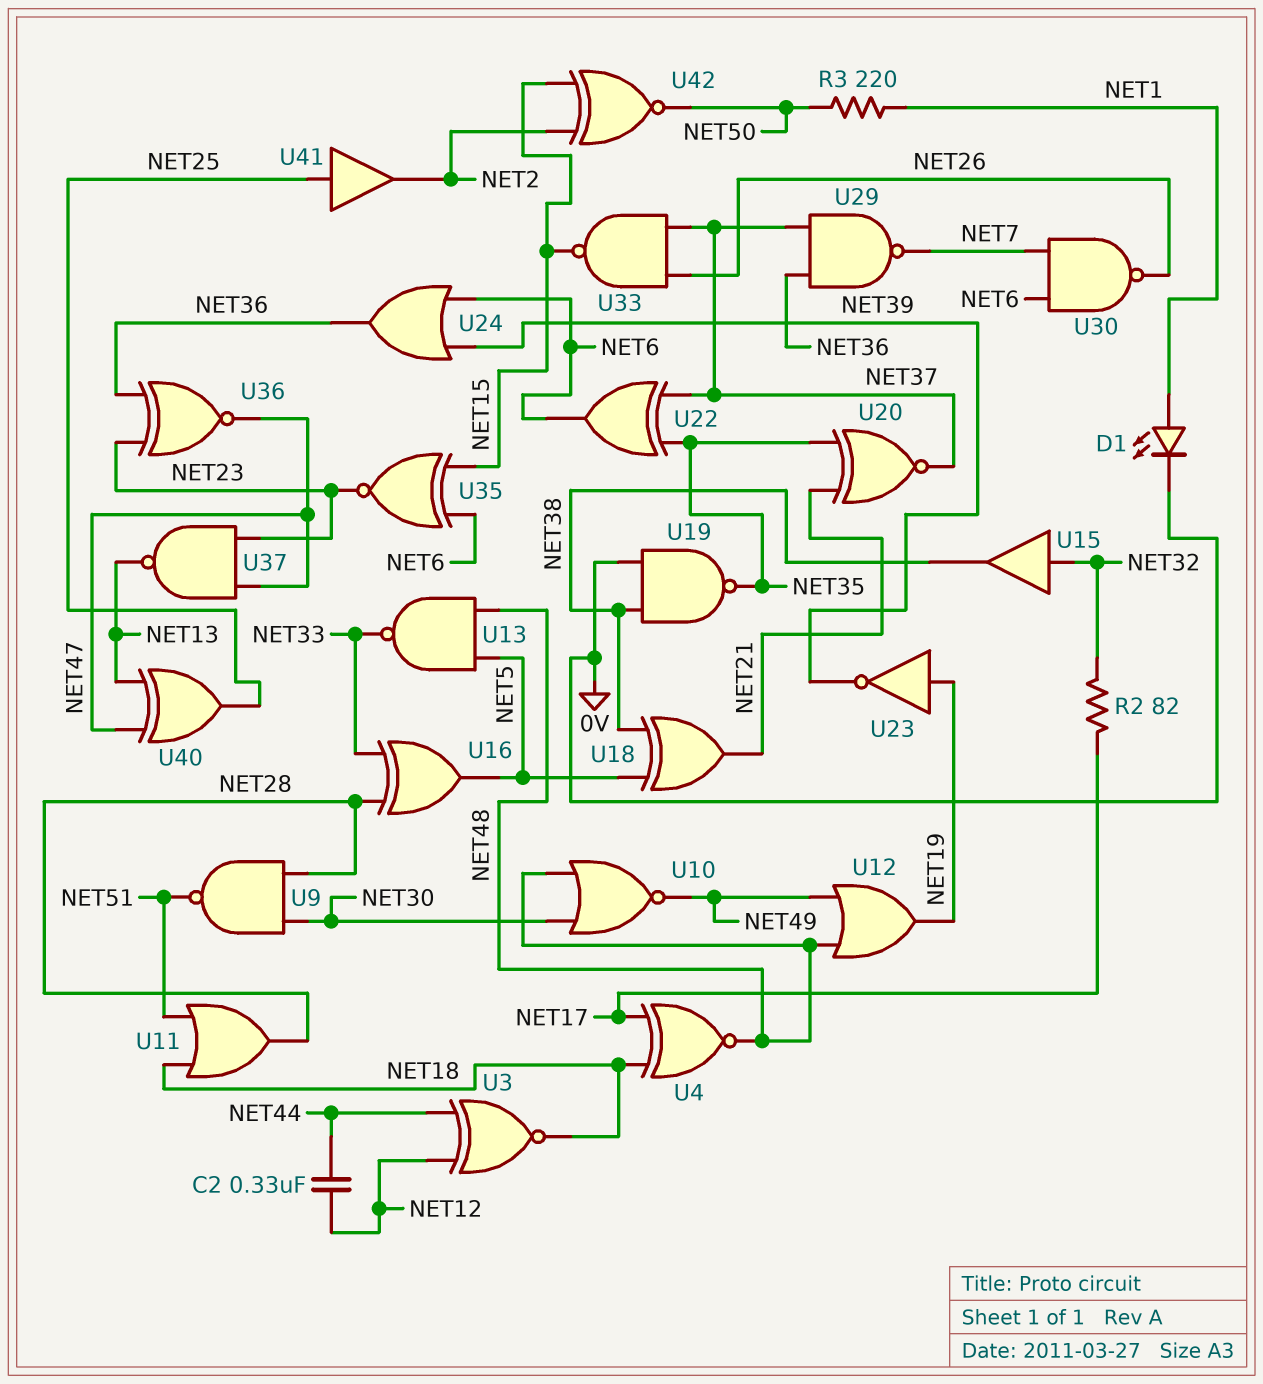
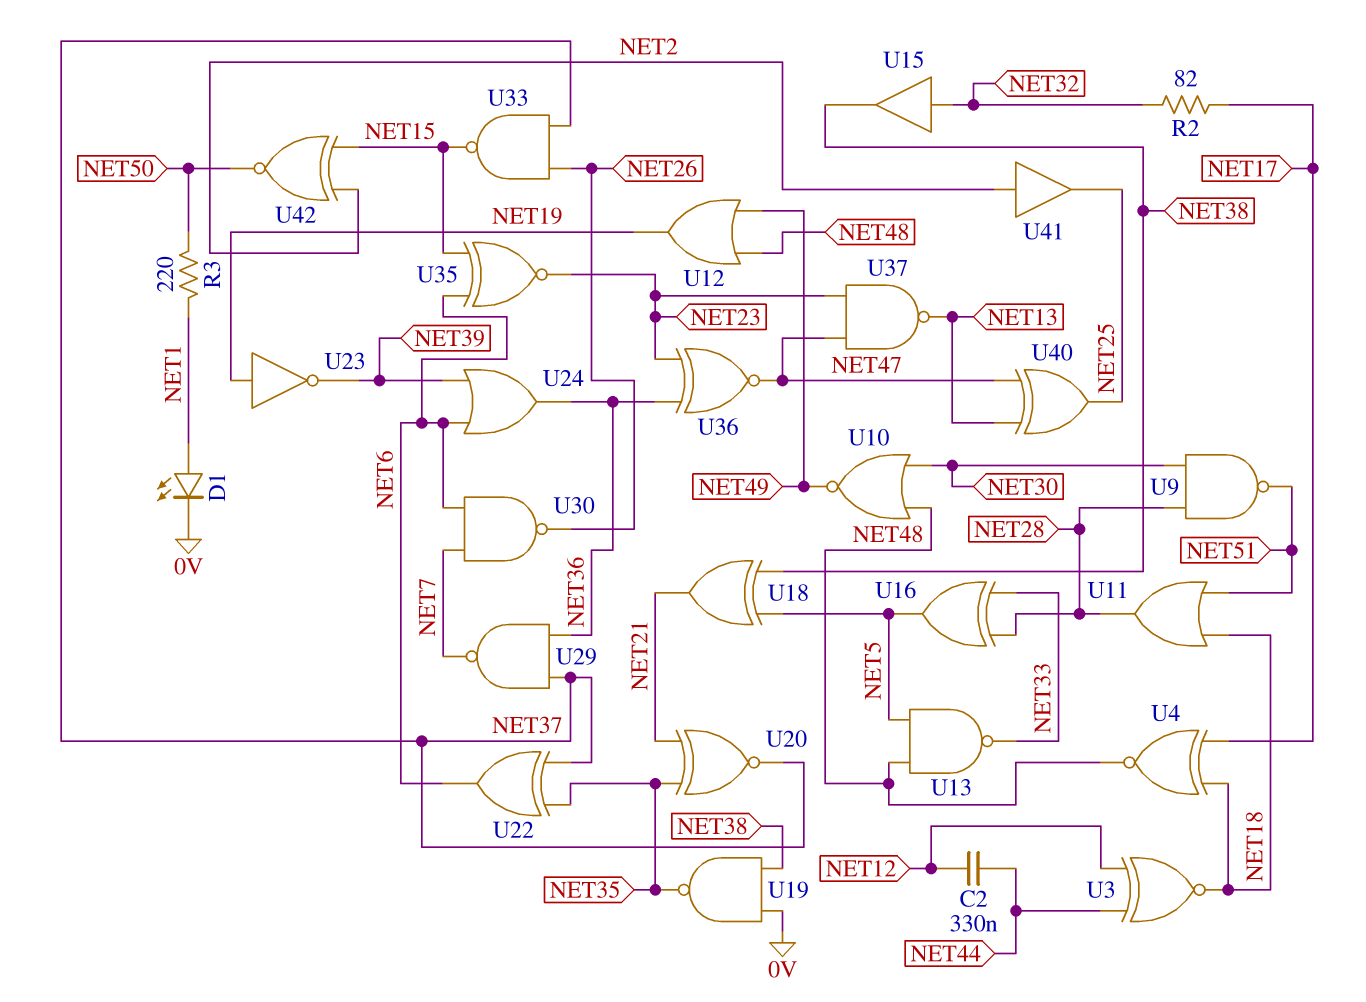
U41: buffer (in NET25, out NET2) -> buffer (in NET2, out NET25)

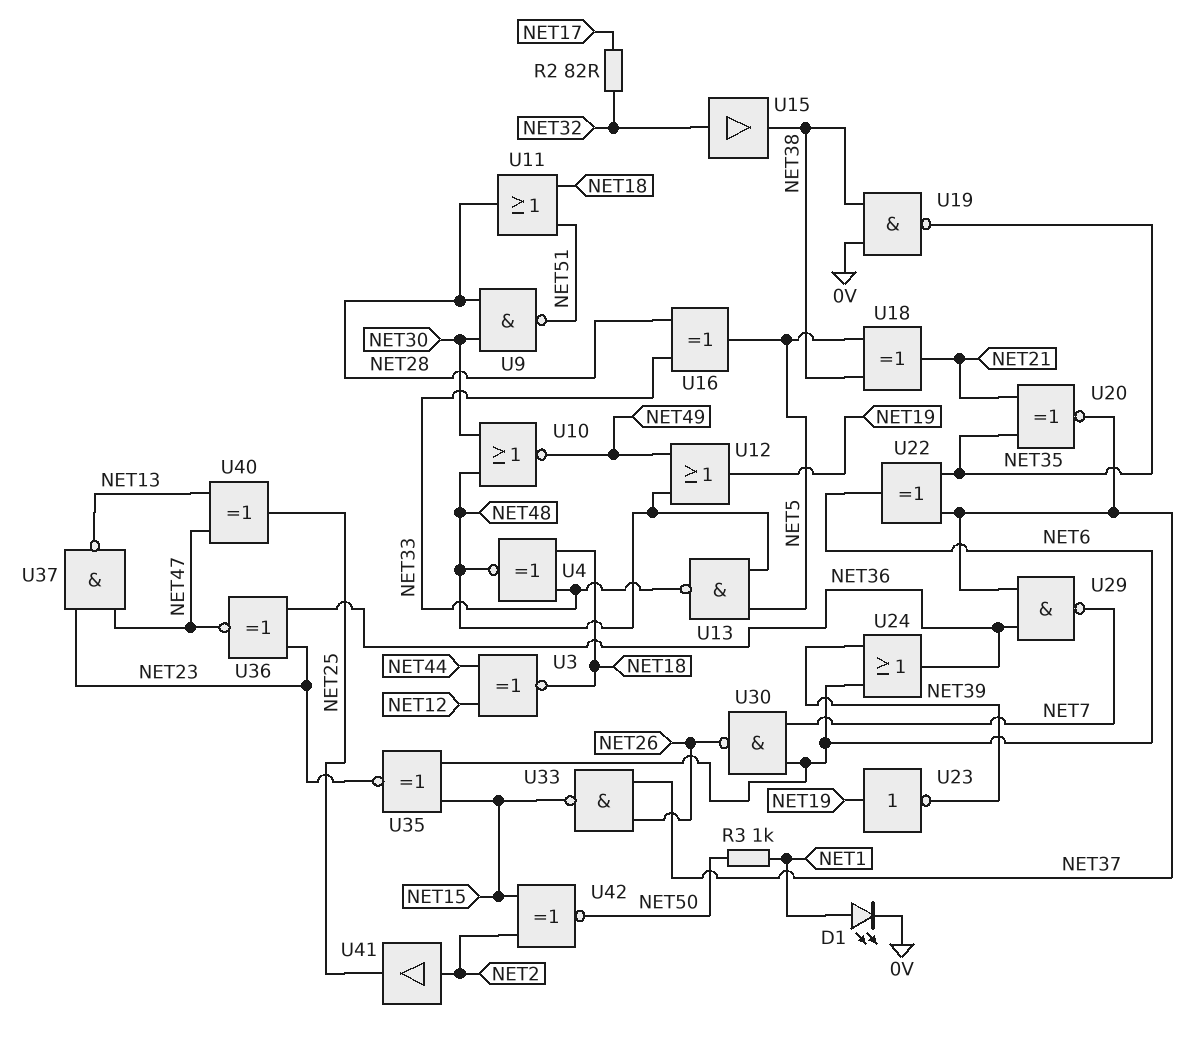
C2: 330nF (NET12, NET44) -> none
R3: 220 (NET1, NET50) -> 1k (NET1, NET50)
U4: XNOR (in NET17, in NET18, out NET48) -> XNOR (in NET18, in NET33, out NET48)

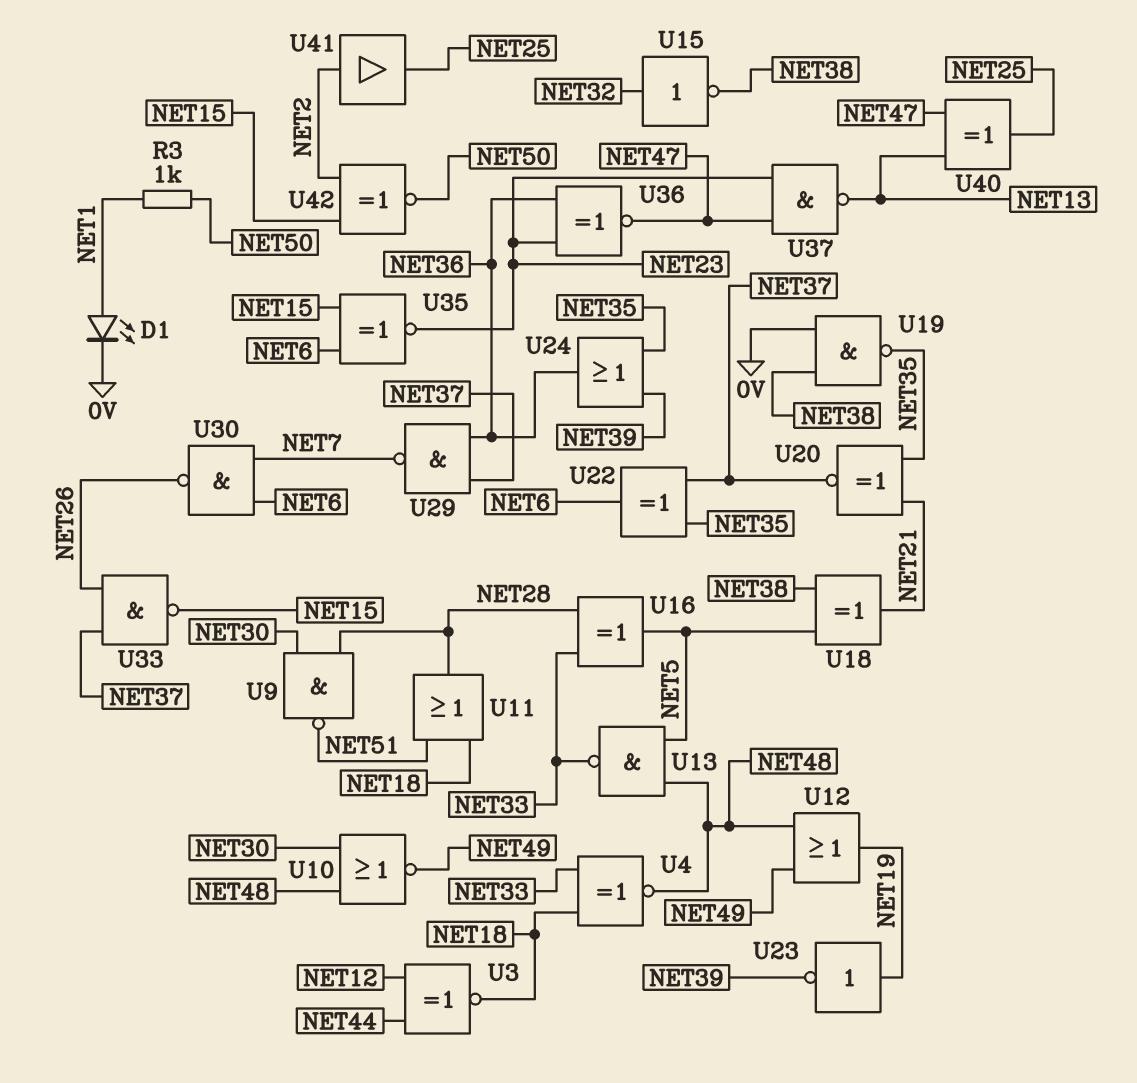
R2: 82 (NET17, NET32) -> none
U15: buffer (in NET32, out NET38) -> NOT (in NET32, out NET38)
U24: OR (in NET6, in NET39, out NET36) -> OR (in NET35, in NET39, out NET36)

